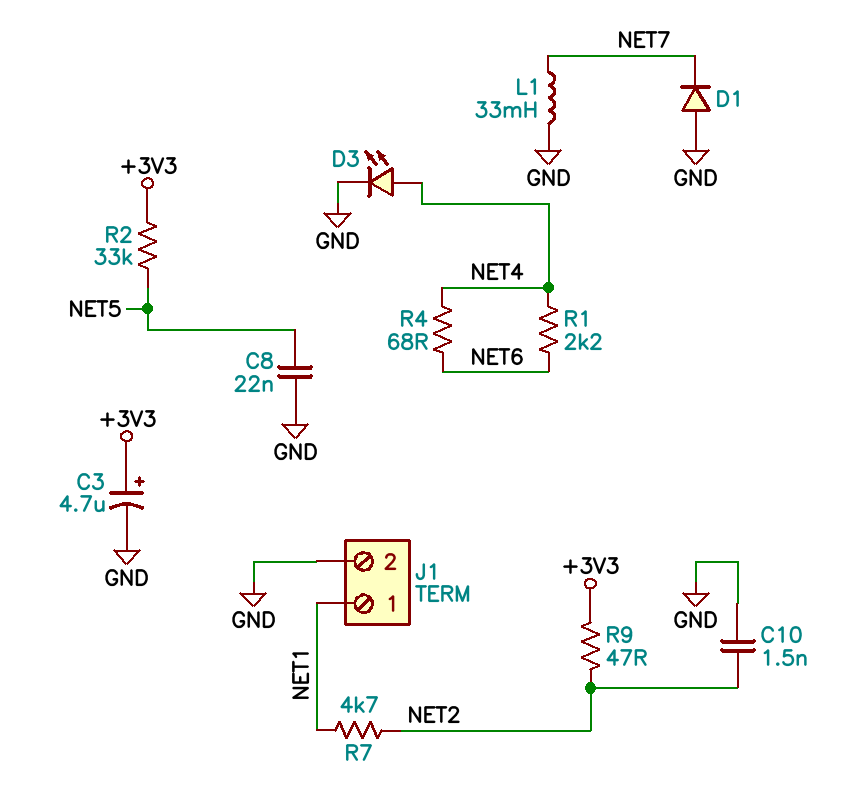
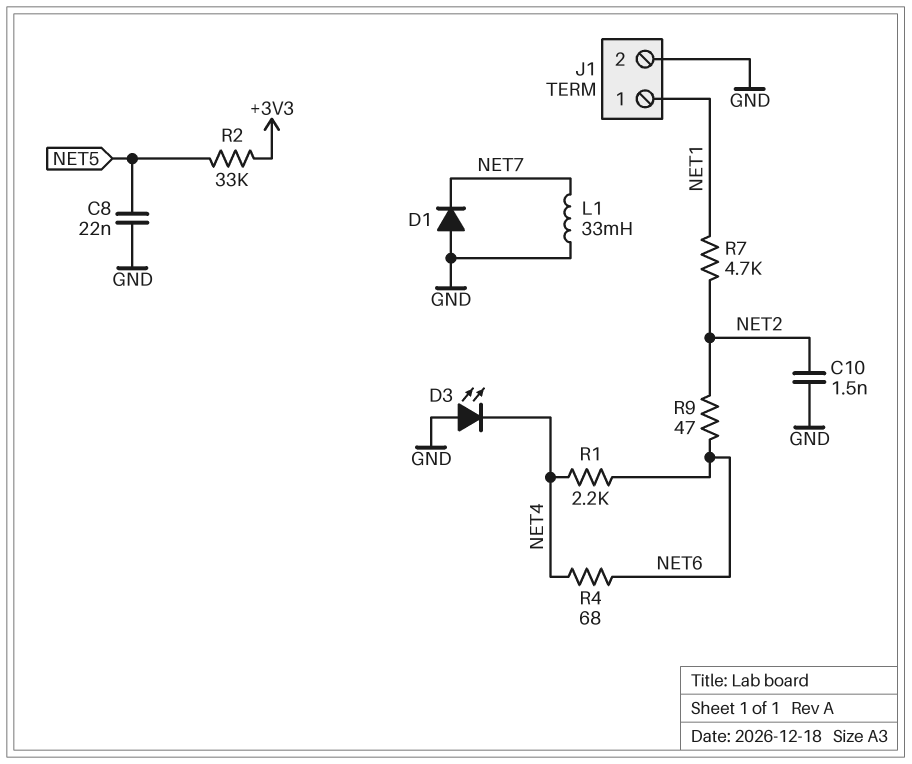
C3: 4.7uF (plus +3V3, minus GND) -> none
D3: LED (A NET4, K GND) -> LED (A GND, K NET4)
R9: 47 (+3V3, NET2) -> 47 (NET2, NET6)

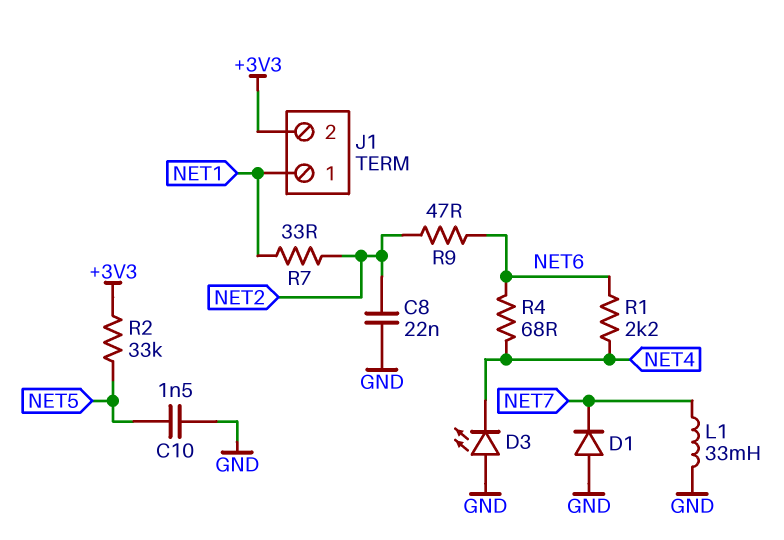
C8: 22nF (GND, NET5) -> 22nF (GND, NET2)
C10: 1.5nF (GND, NET2) -> 1.5nF (GND, NET5)
J1 pin 2: GND -> +3V3
R7: 4.7k (NET1, NET2) -> 33 (NET1, NET2)

